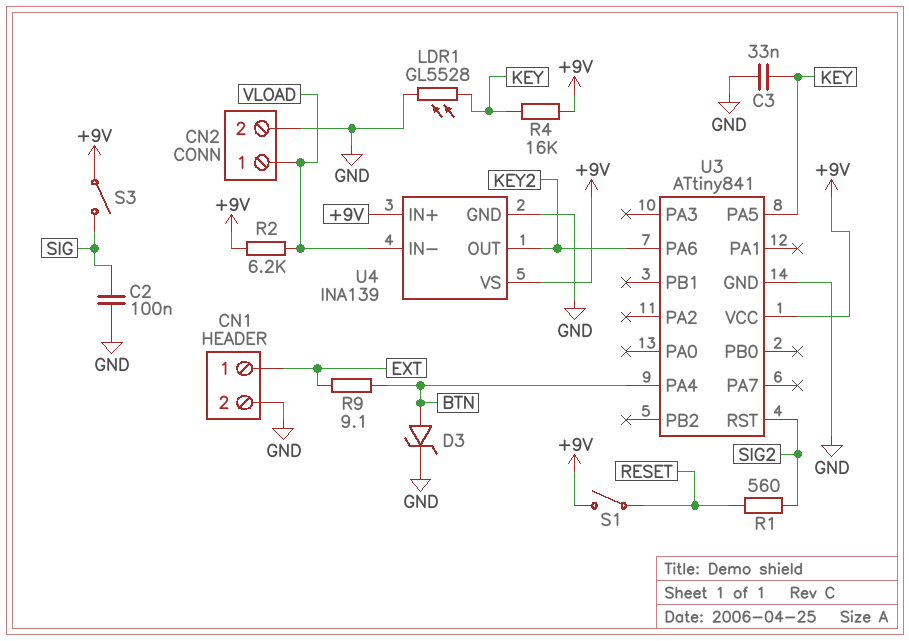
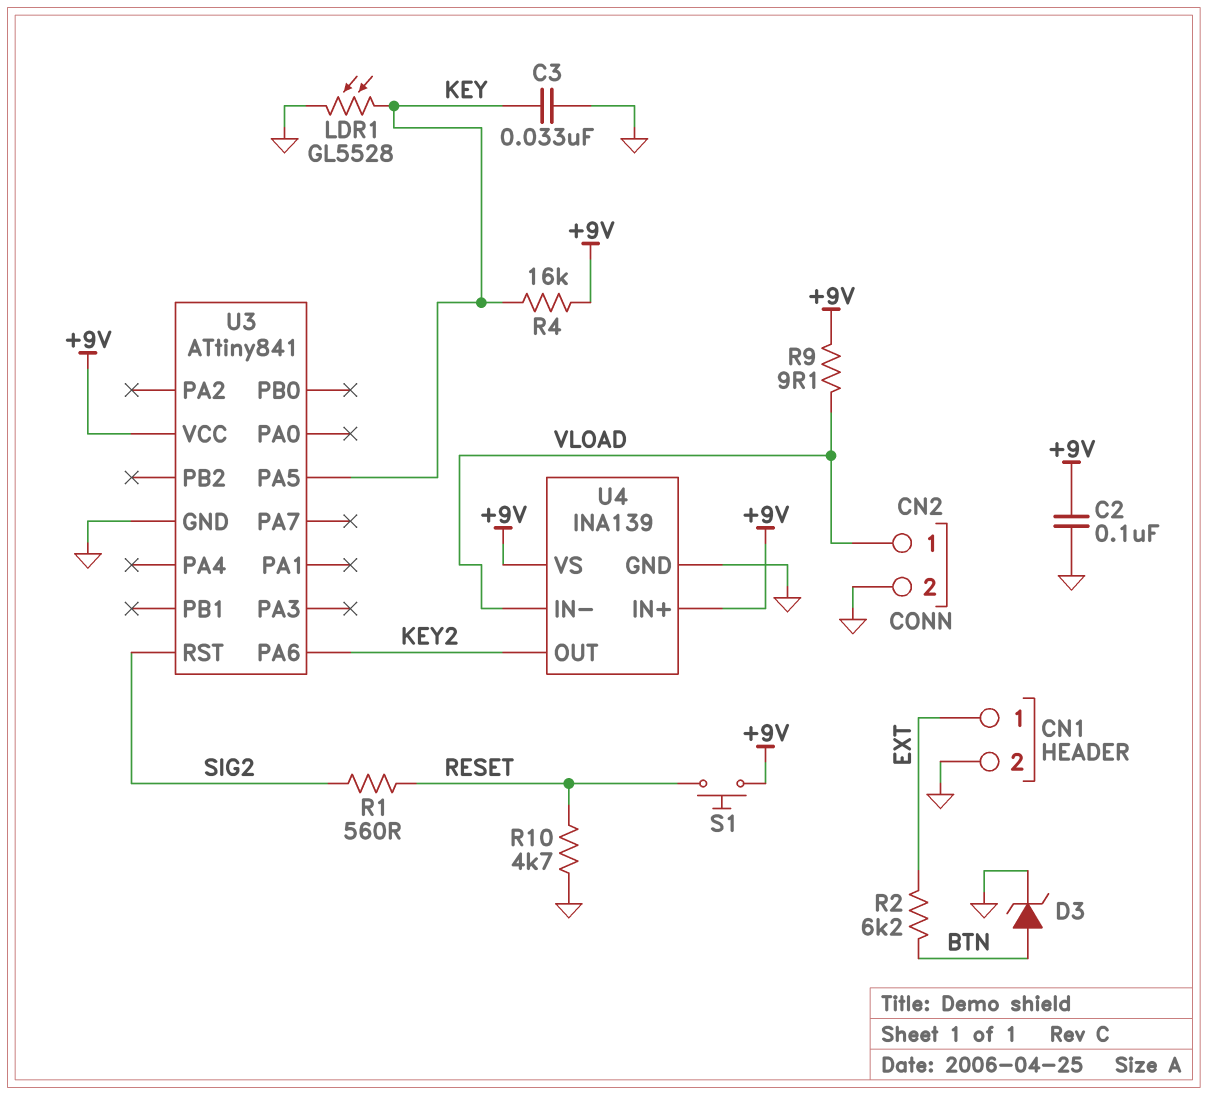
C2: 100nF (GND, SIG) -> 100nF (+9V, GND)
R2: 6.2k (+9V, VLOAD) -> 6.2k (BTN, EXT)
R9: 9.1 (BTN, EXT) -> 9.1 (+9V, VLOAD)
R10: none -> 4.7k (GND, RESET)
S1: switch (+9V, RESET) -> button (+9V, RESET)
S3: switch (+9V, SIG) -> none
U3 pin PA4: BTN -> none

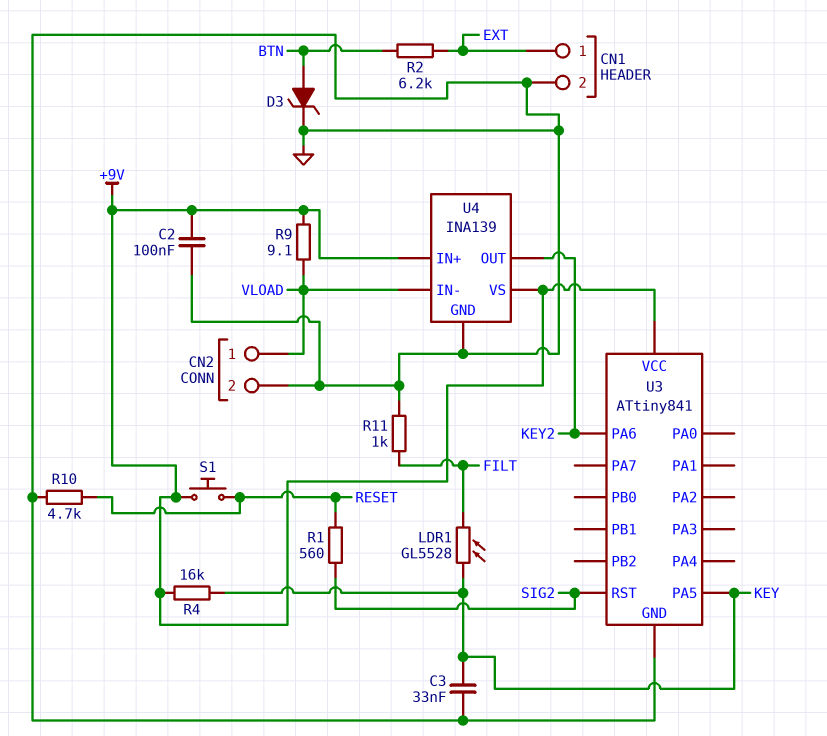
LDR1: GL5528 (GND, KEY) -> GL5528 (FILT, KEY)
R11: none -> 1k (FILT, GND)

